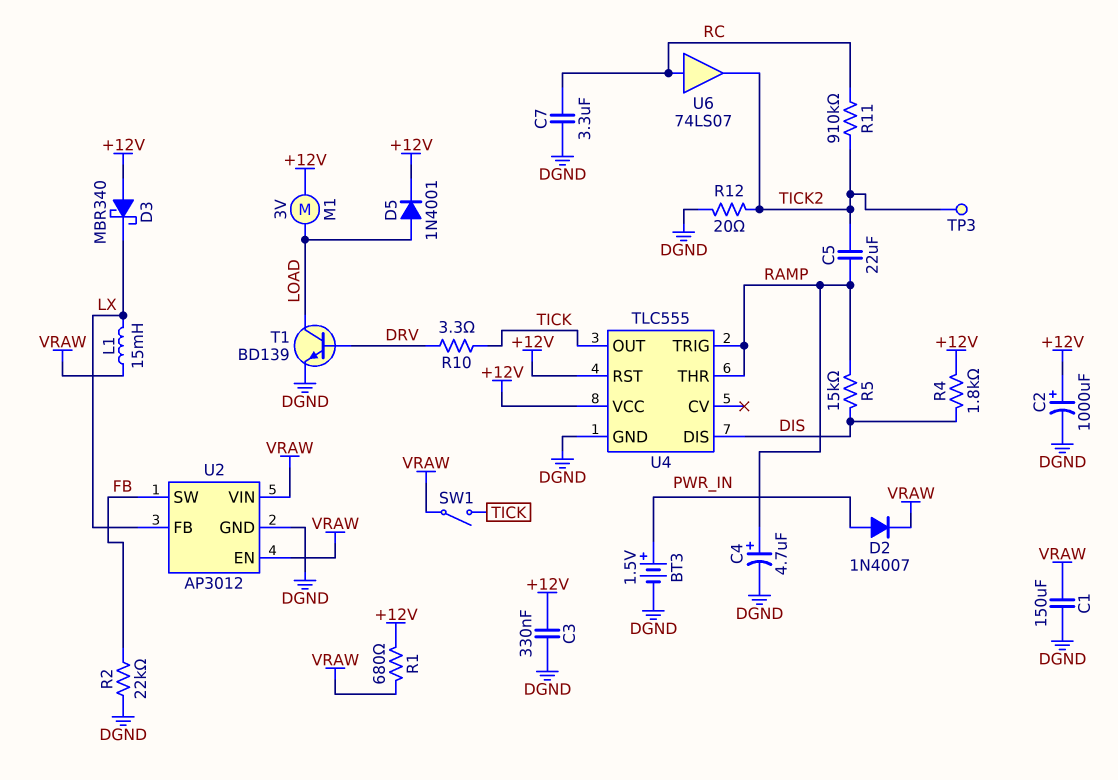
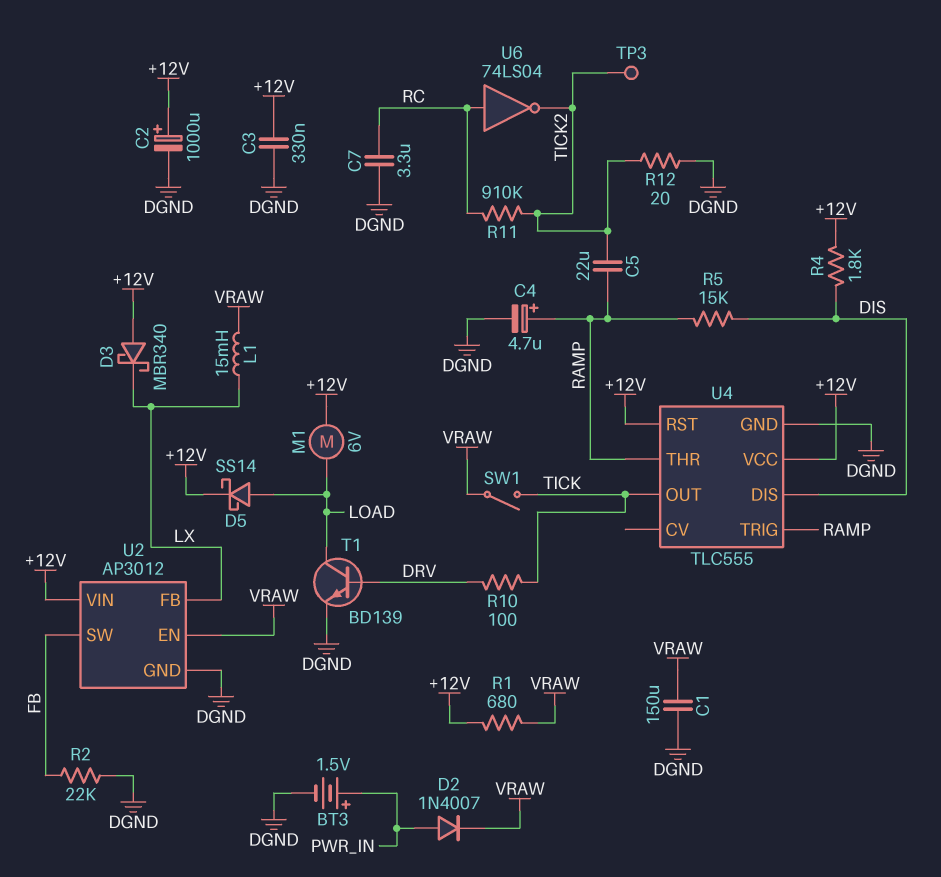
D5: diode 1N4001 (A LOAD, K +12V) -> schottky SS14 (A LOAD, K +12V)
M1: motor 3V (+12V, LOAD) -> motor 6V (+12V, LOAD)
R10: 3.3 (DRV, TICK) -> 100 (DRV, TICK)
U2 pin VIN: VRAW -> +12V
U6: buffer 74LS07 (in RC, out TICK2) -> NOT 74LS04 (in RC, out TICK2)

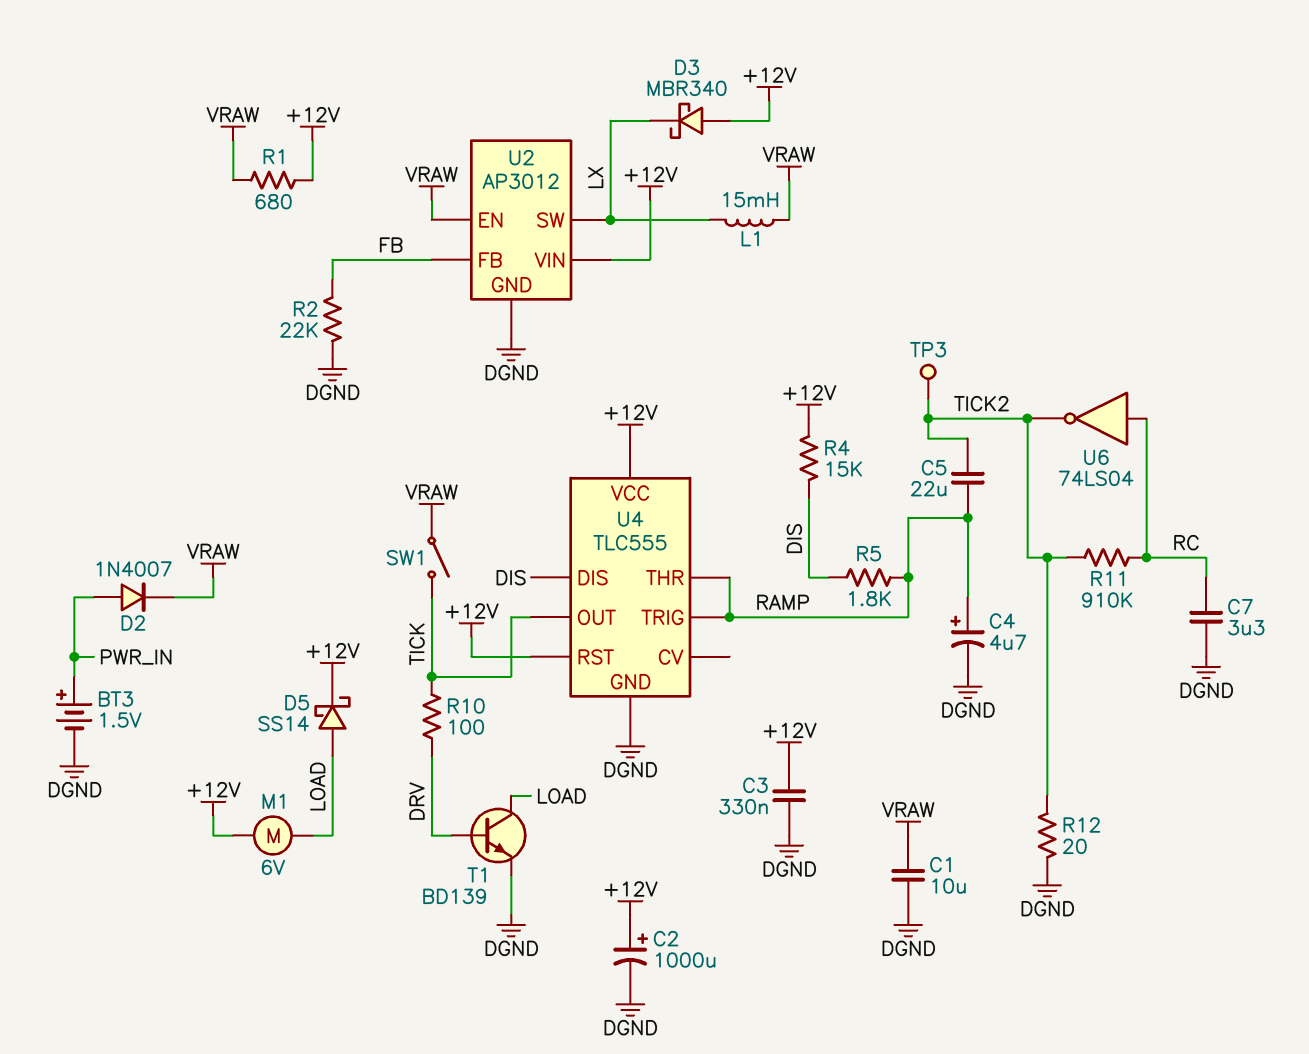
C1: 150uF (DGND, VRAW) -> 10uF (DGND, VRAW)
R4: 1.8k (+12V, DIS) -> 15k (+12V, DIS)
R5: 15k (DIS, RAMP) -> 1.8k (DIS, RAMP)
U2 pin FB: LX -> FB
U2 pin SW: FB -> LX

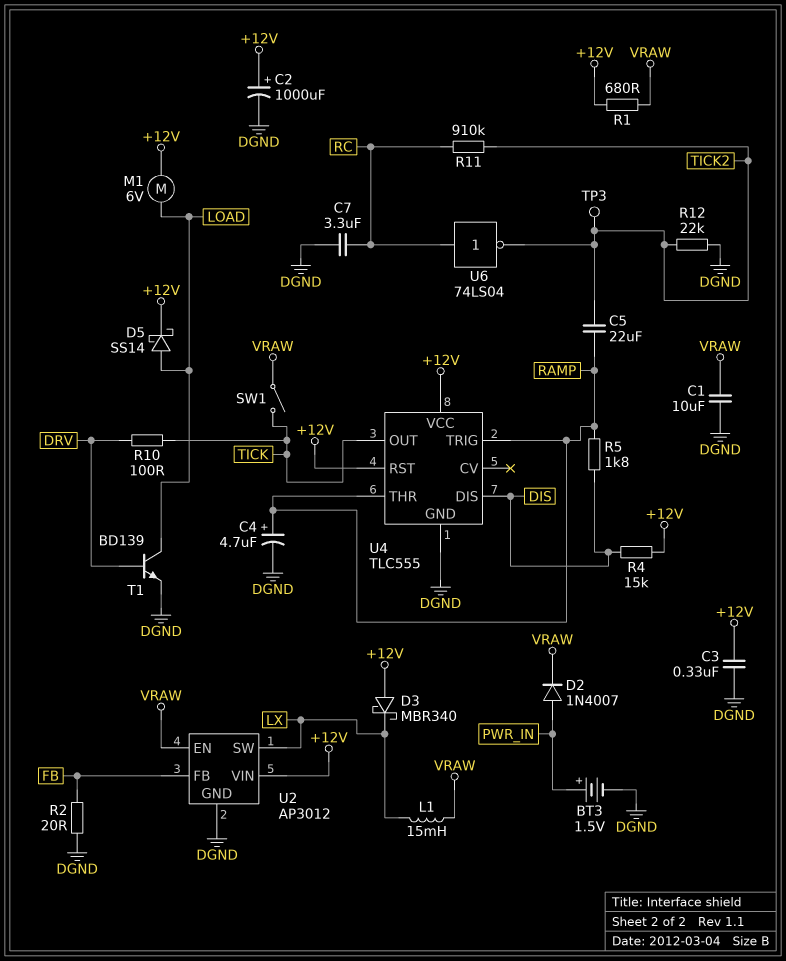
R2: 22k (DGND, FB) -> 20 (DGND, FB)
R12: 20 (DGND, TICK2) -> 22k (DGND, TICK2)

